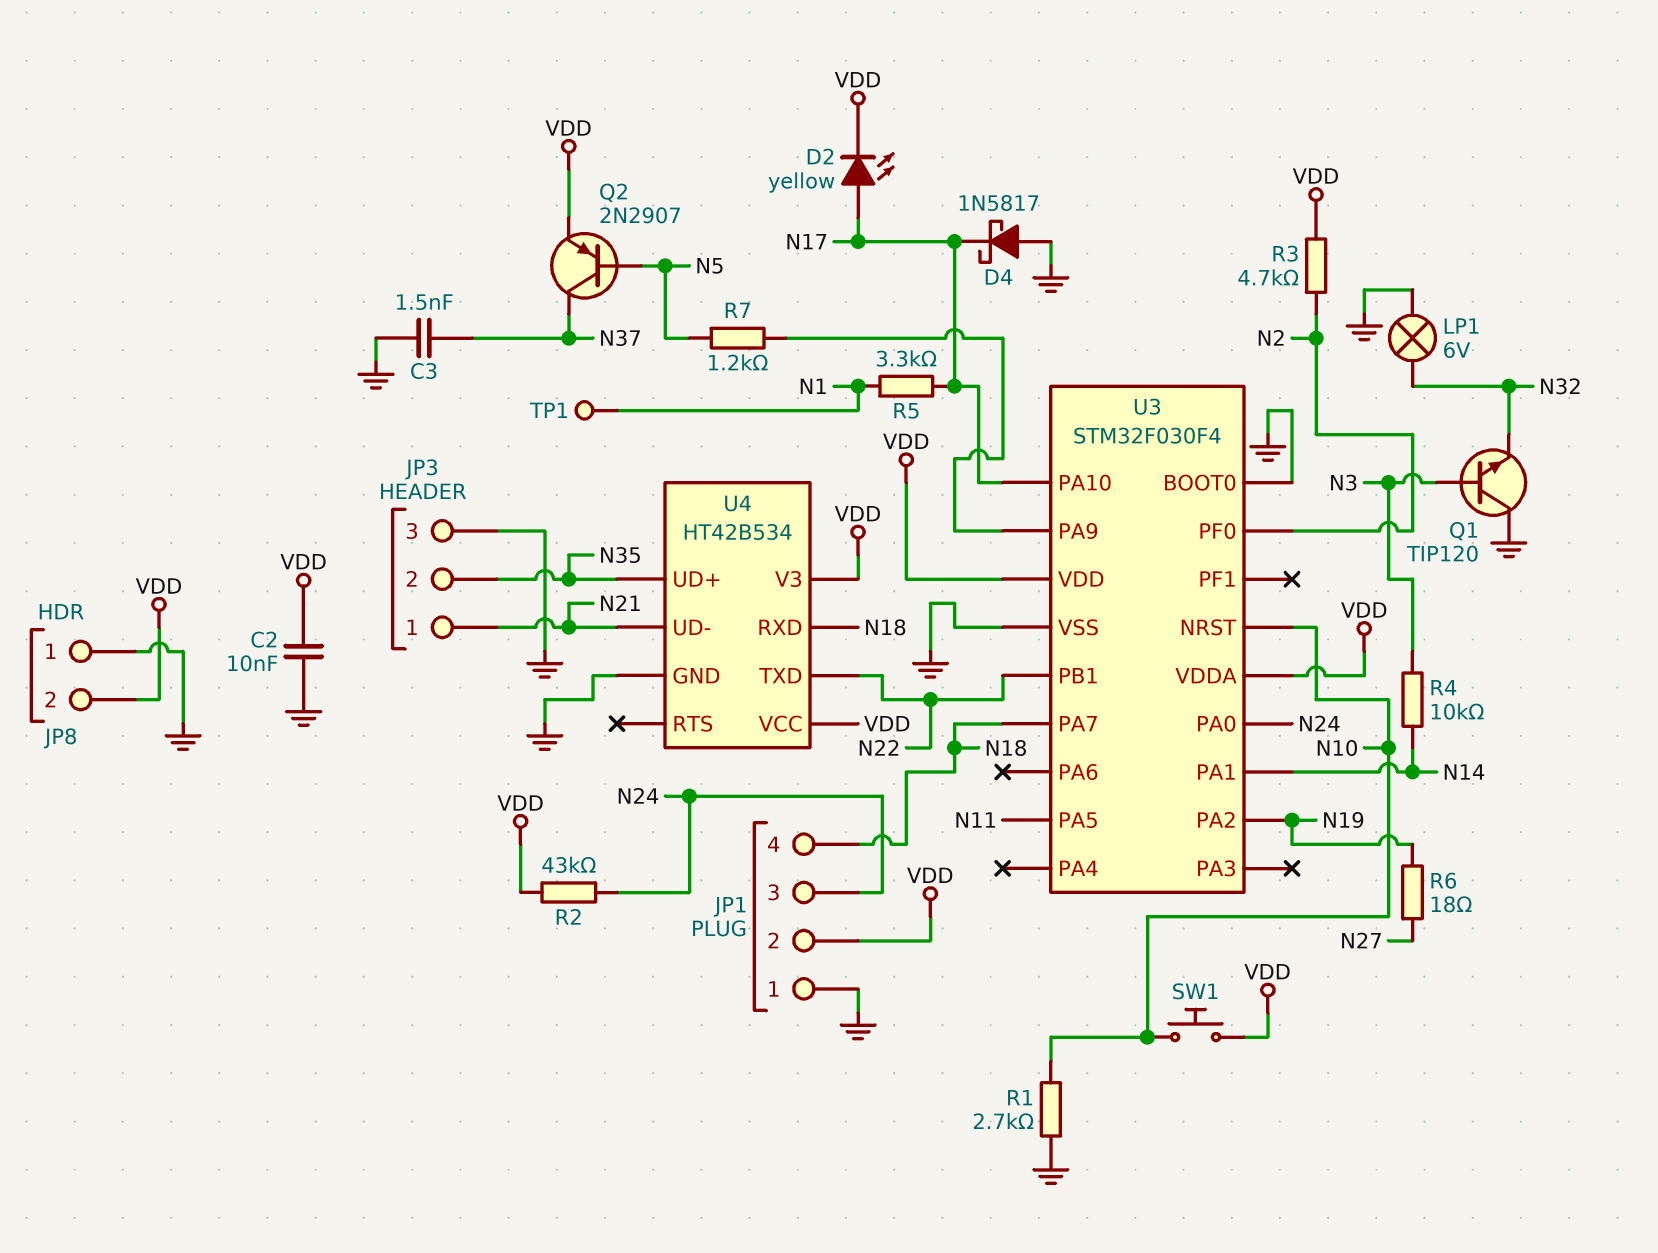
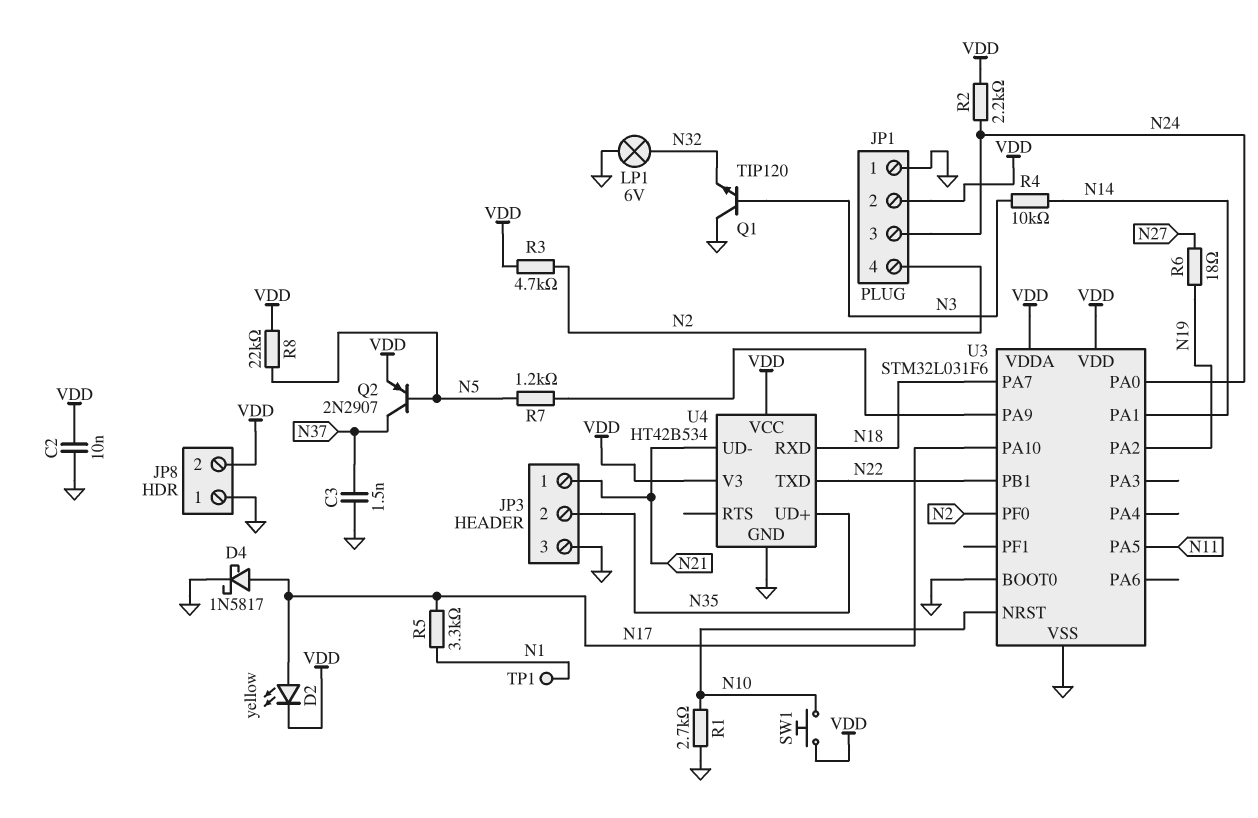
D4: schottky 1N5817 (A GND, K N17) -> schottky 1N5817 (A N17, K GND)
JP1 pin 4: N18 -> N2
R2: 43k (N24, VDD) -> 2.2k (N24, VDD)
R8: none -> 22k (N5, VDD)
U3: STM32F030F4 -> STM32L031F6

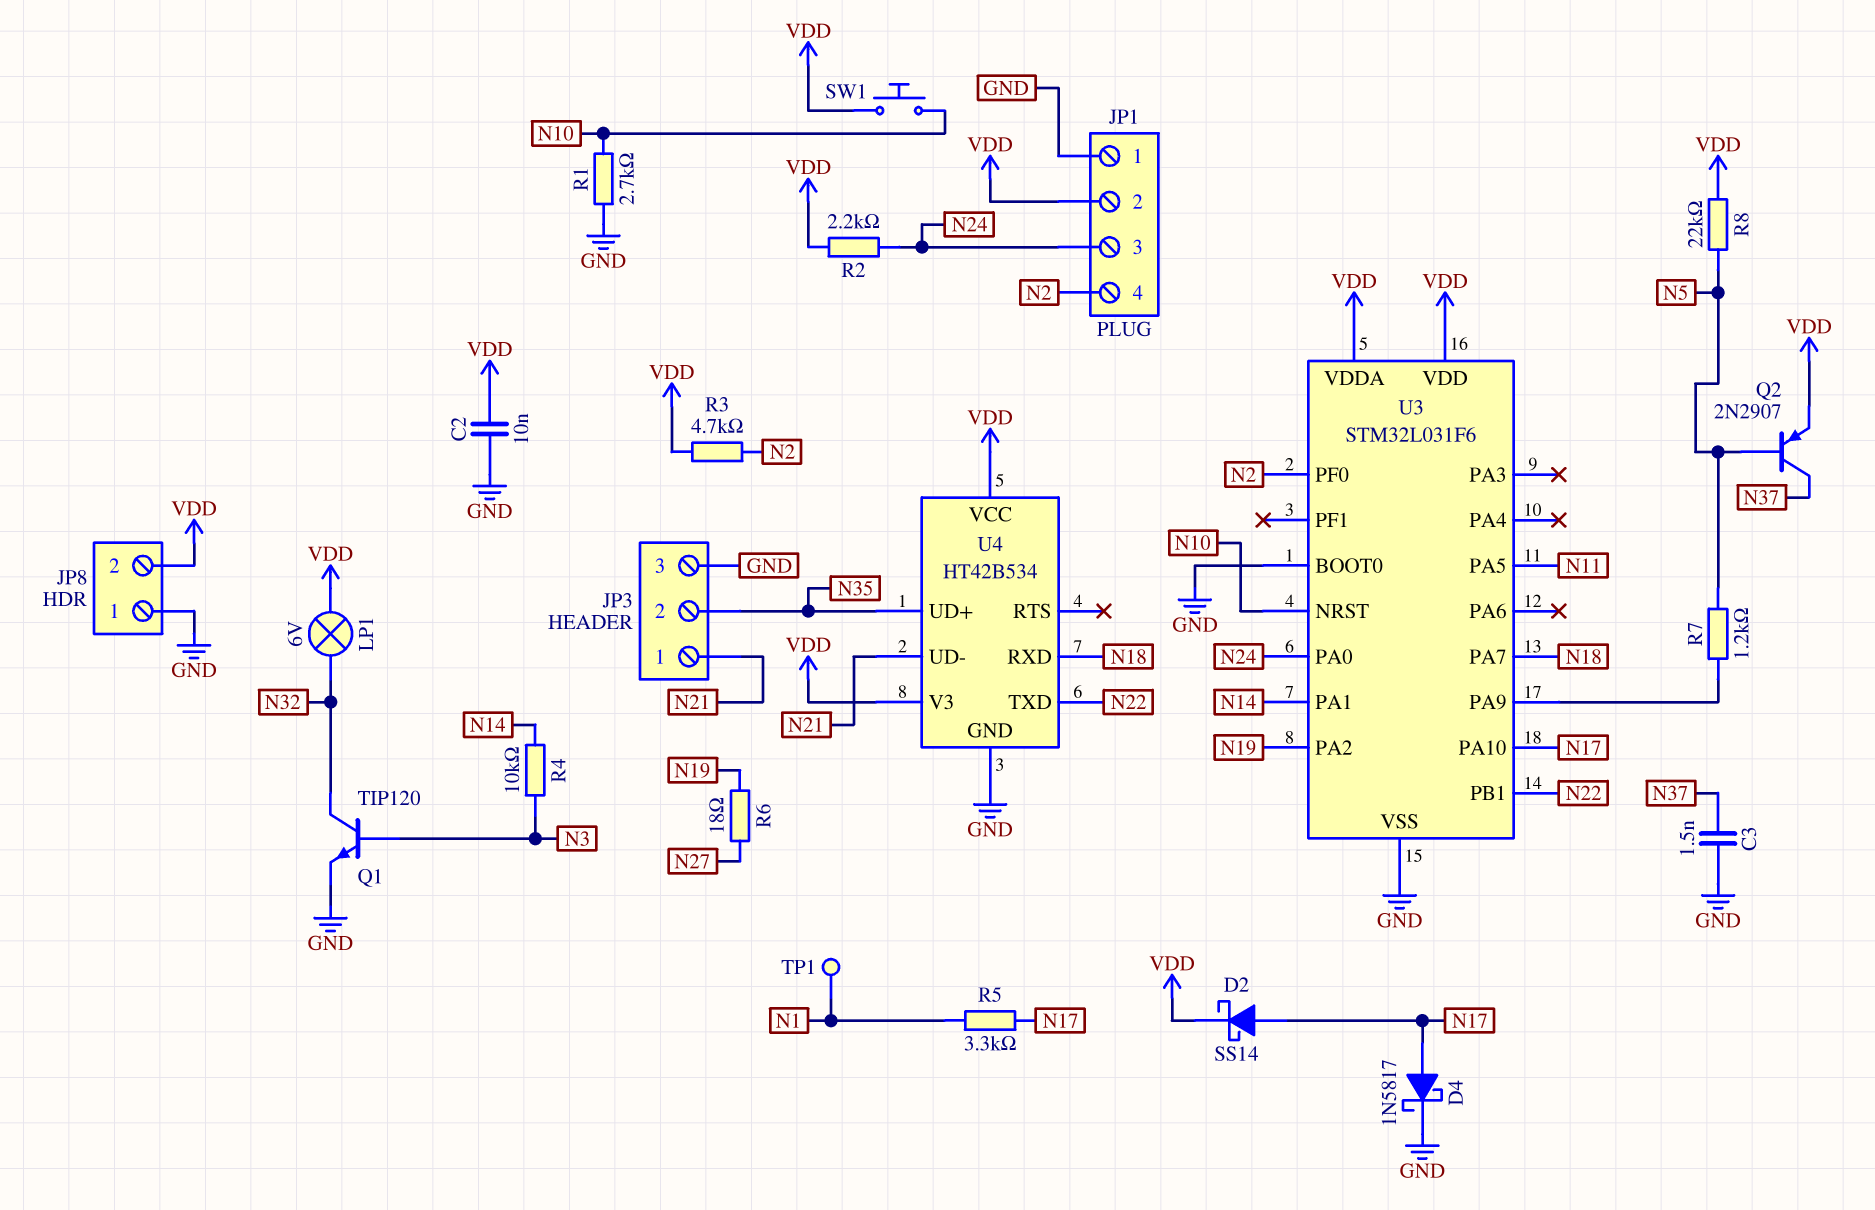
D2: LED yellow (A N17, K VDD) -> schottky SS14 (A N17, K VDD)
LP1: lamp 6V (GND, N32) -> lamp 6V (N32, VDD)
Q1: NPN TIP120 (B N3, C GND, E N32) -> NPN TIP120 (B N3, C N32, E GND)

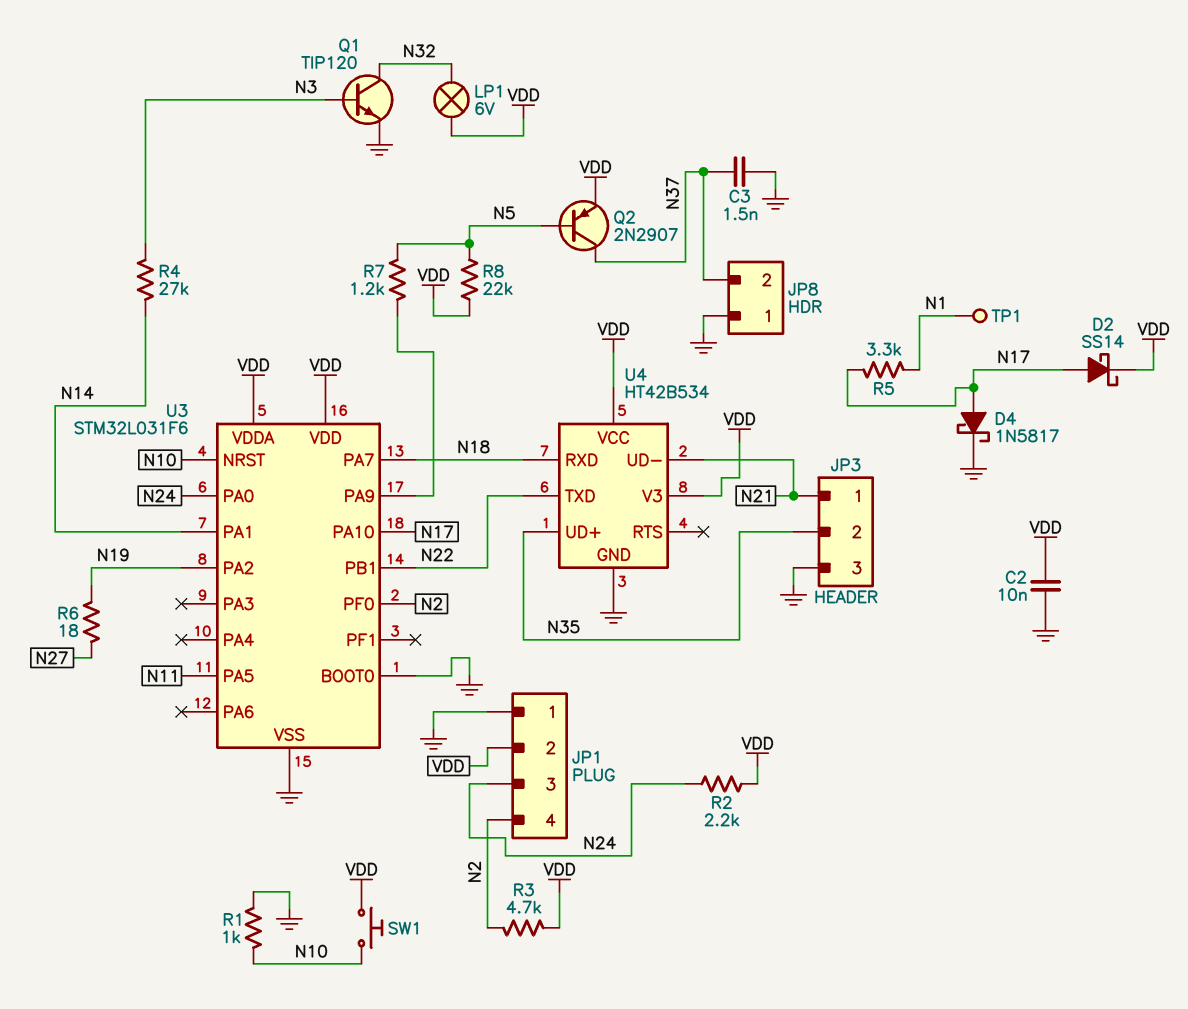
JP8 pin 2: VDD -> N37
R1: 2.7k (GND, N10) -> 1k (GND, N10)
R4: 10k (N3, N14) -> 27k (N3, N14)

